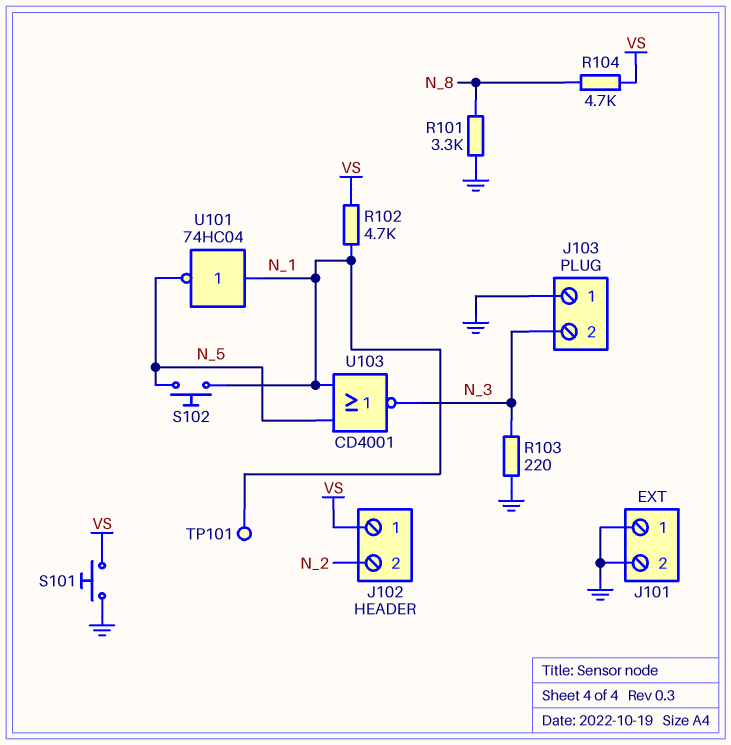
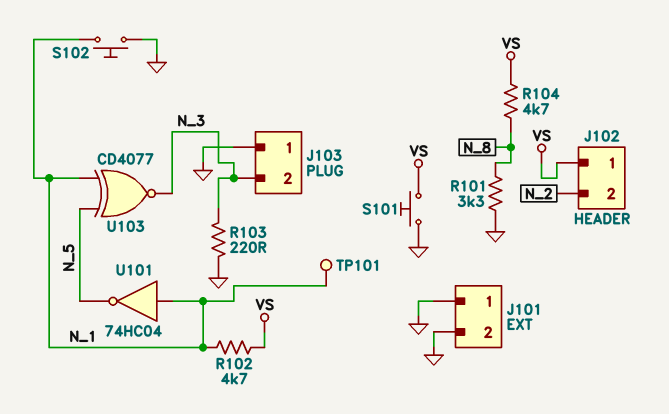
S102: button (N_1, N_5) -> button (GND, N_1)
U103: NOR CD4001 (in N_1, in N_5, out N_3) -> XNOR CD4077 (in N_1, in N_5, out N_3)

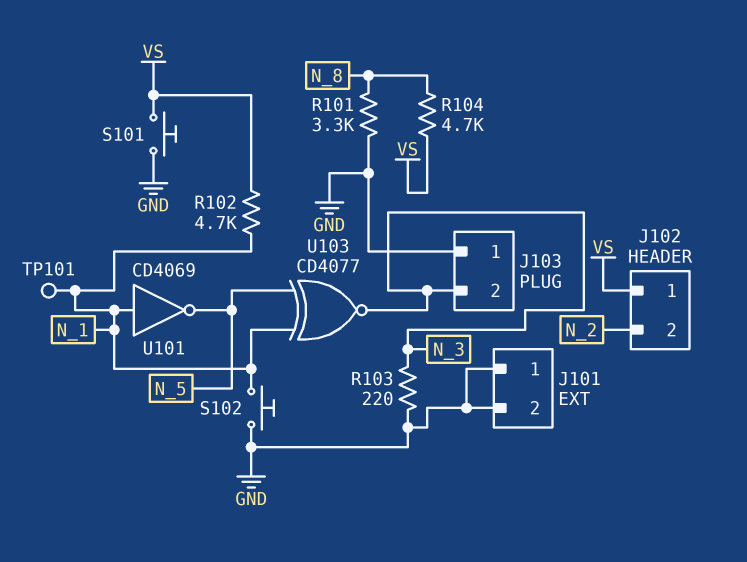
U101: NOT 74HC04 (in N_1, out N_5) -> NOT CD4069 (in N_1, out N_5)

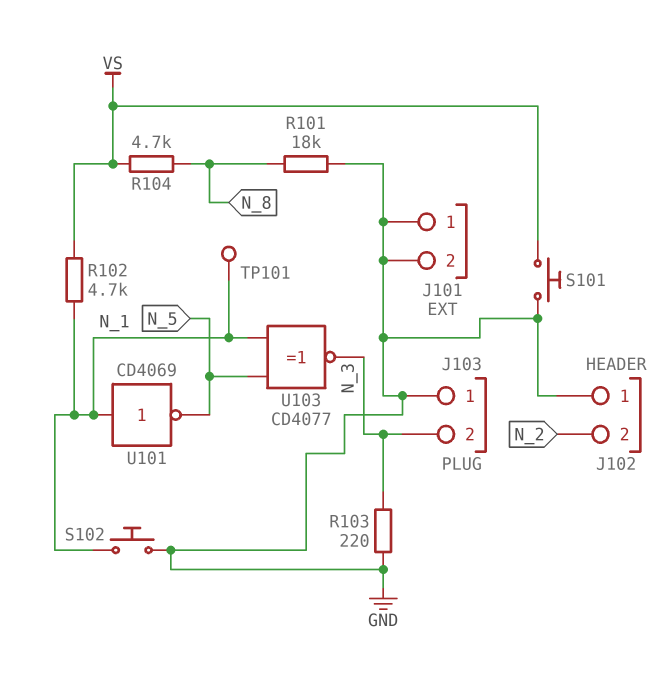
J102 pin 1: VS -> GND
R101: 3.3k (GND, N_8) -> 18k (GND, N_8)

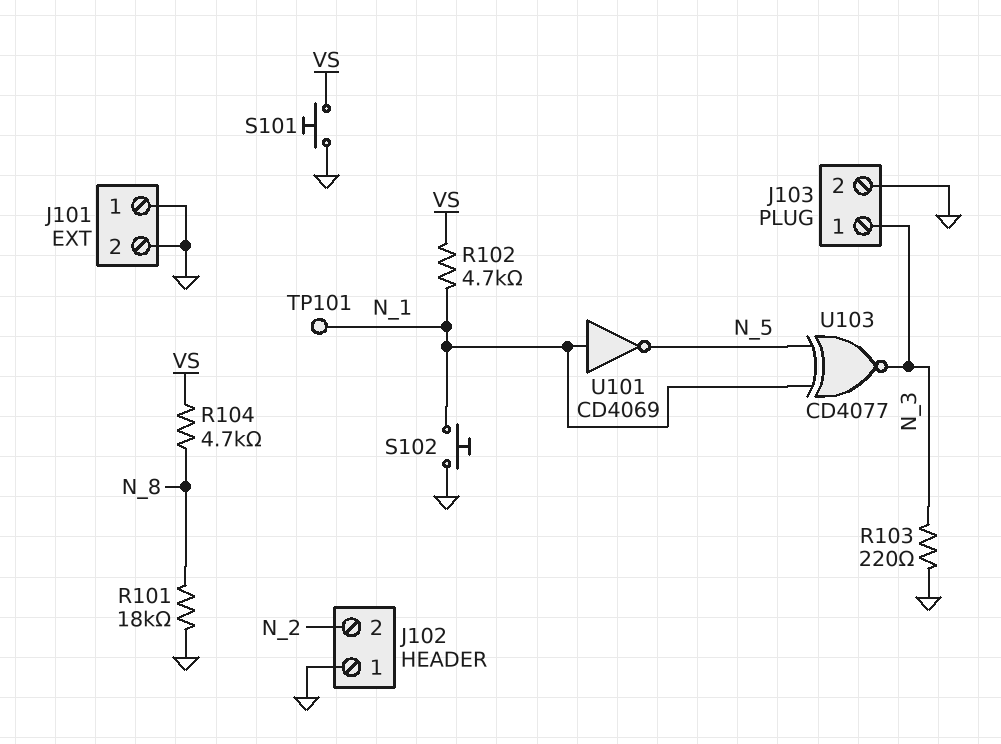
J103 pin 1: GND -> N_3
J103 pin 2: N_3 -> GND

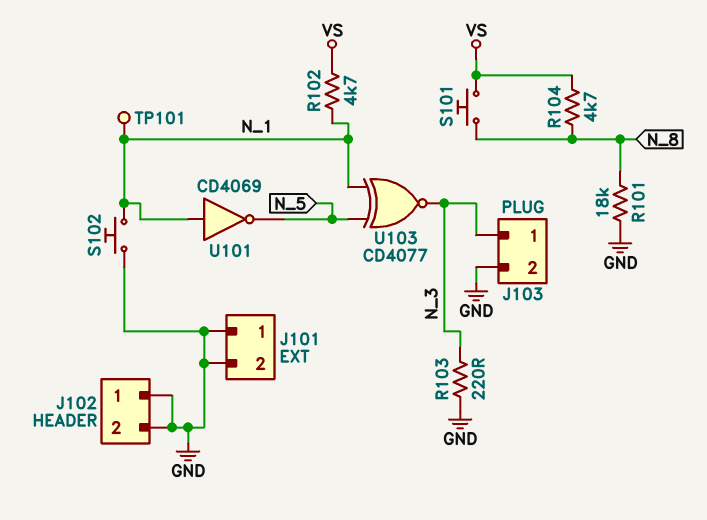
J102 pin 2: N_2 -> GND
S101: button (GND, VS) -> button (N_8, VS)

